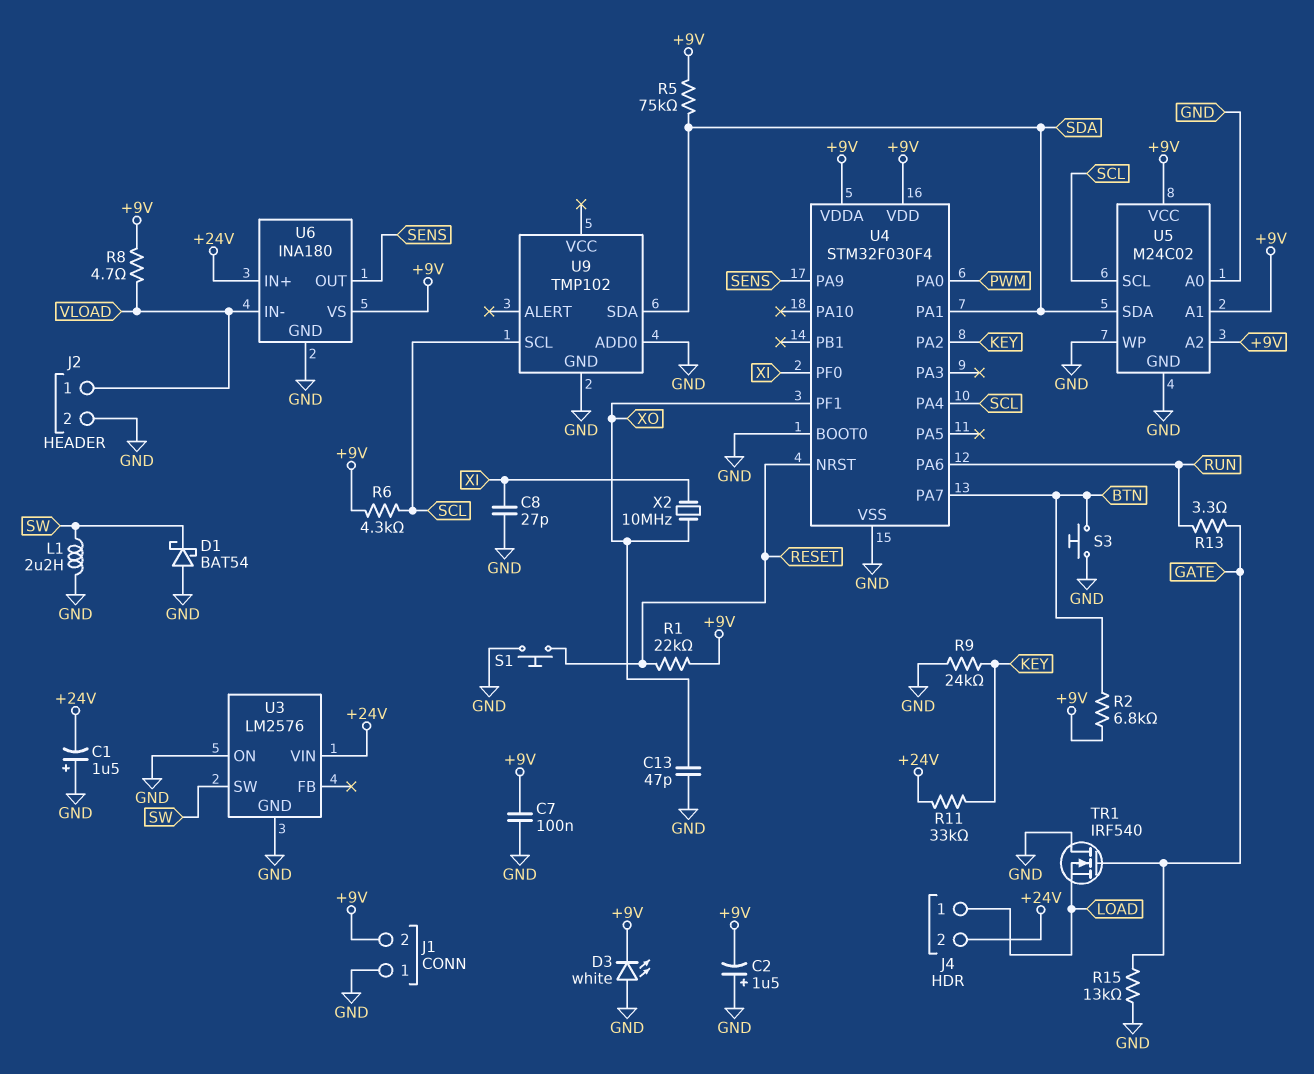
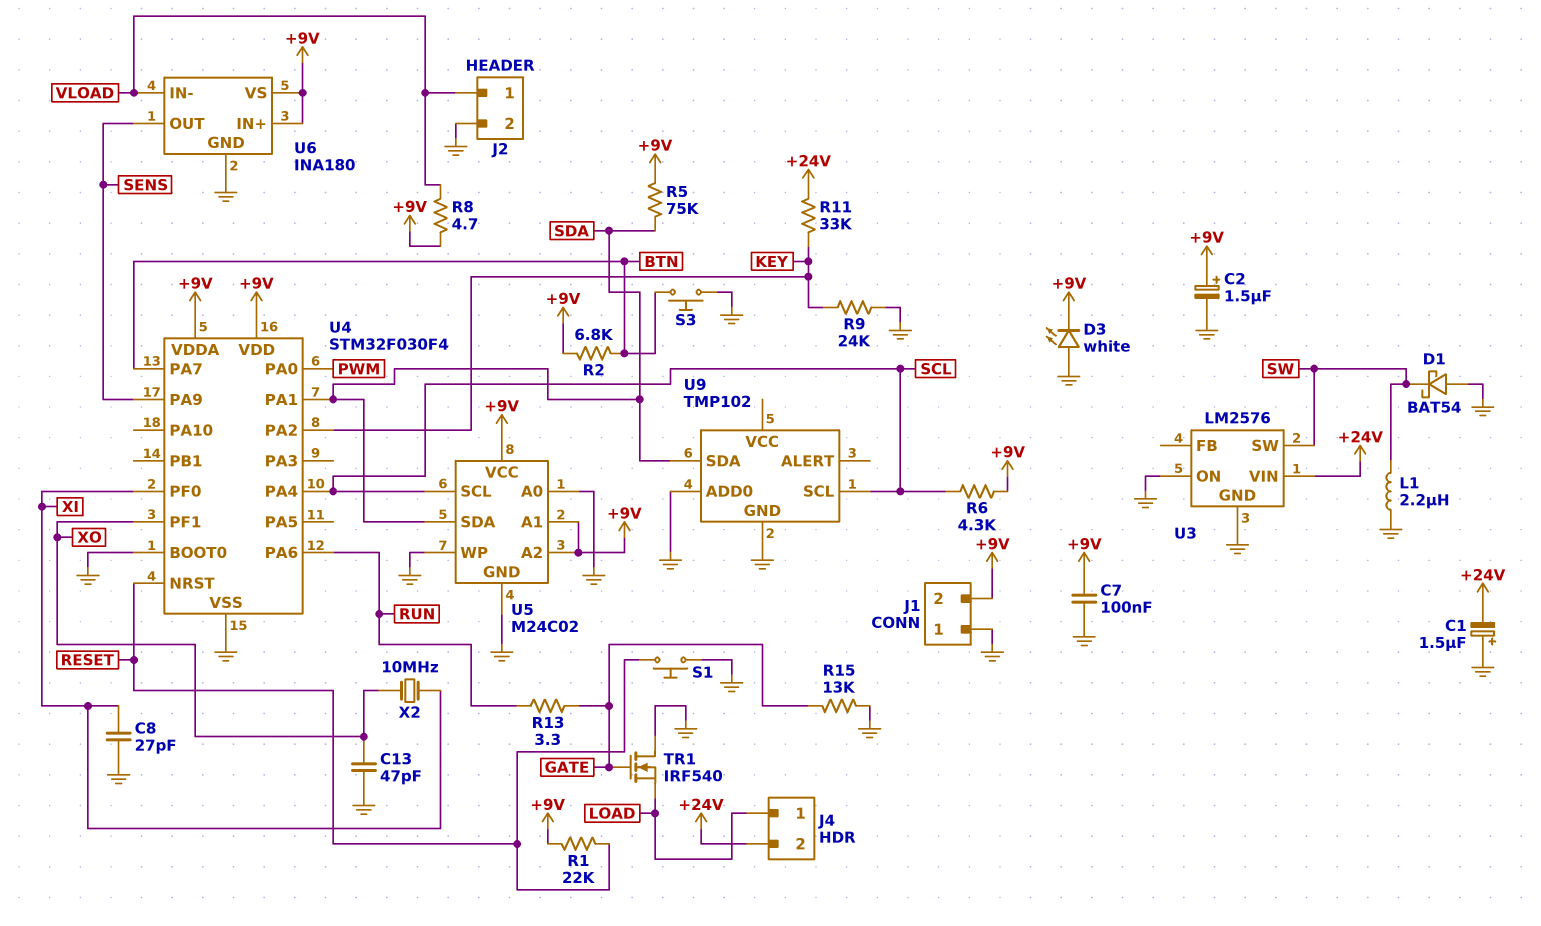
C2: 1.5uF (plus GND, minus +9V) -> 1.5uF (plus +9V, minus GND)
U6 pin IN+: +24V -> +9V

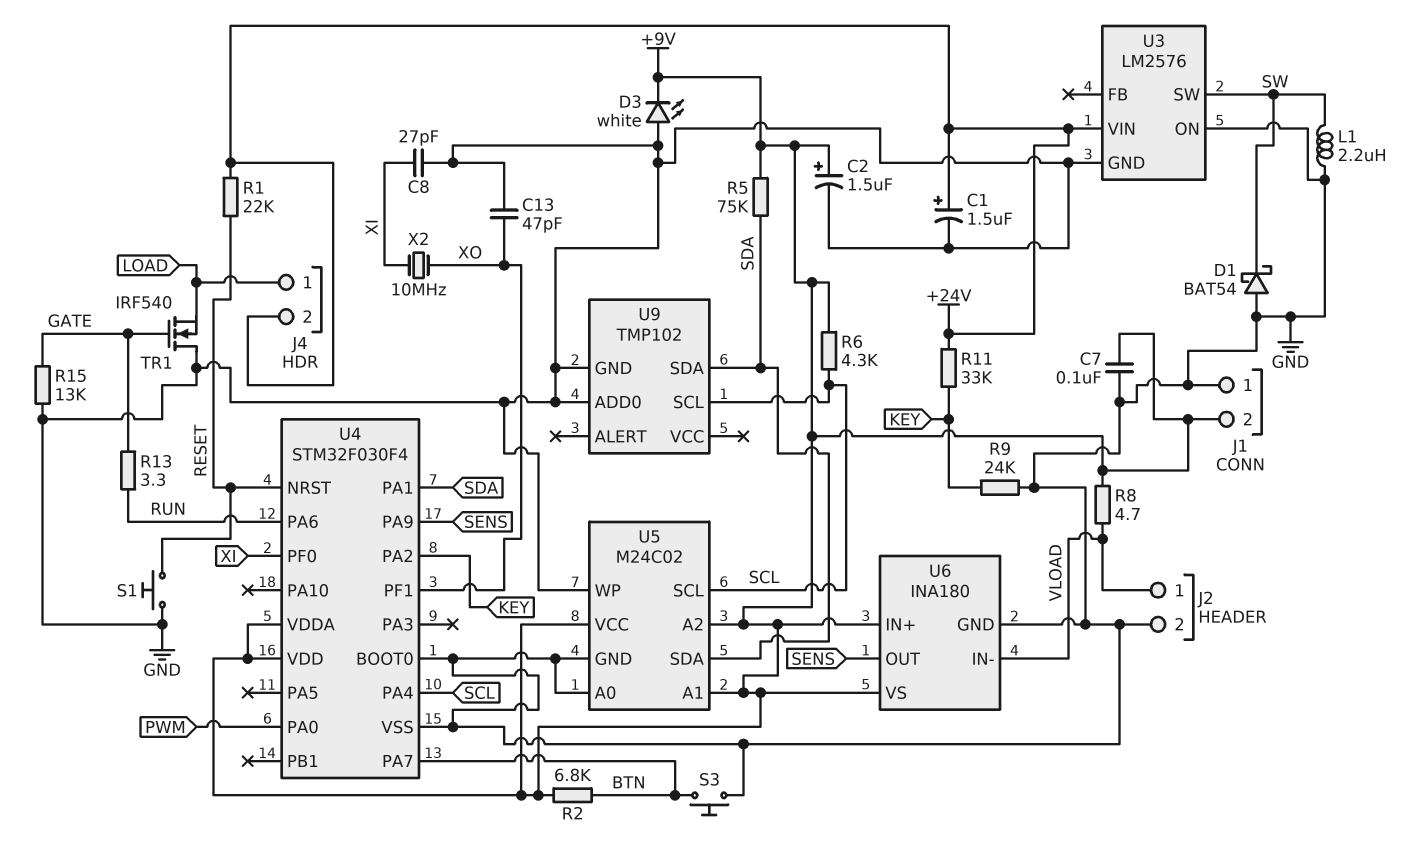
C1: 1.5uF (plus GND, minus +24V) -> 1.5uF (plus +24V, minus GND)
R1: 22k (+9V, RESET) -> 22k (+24V, RESET)

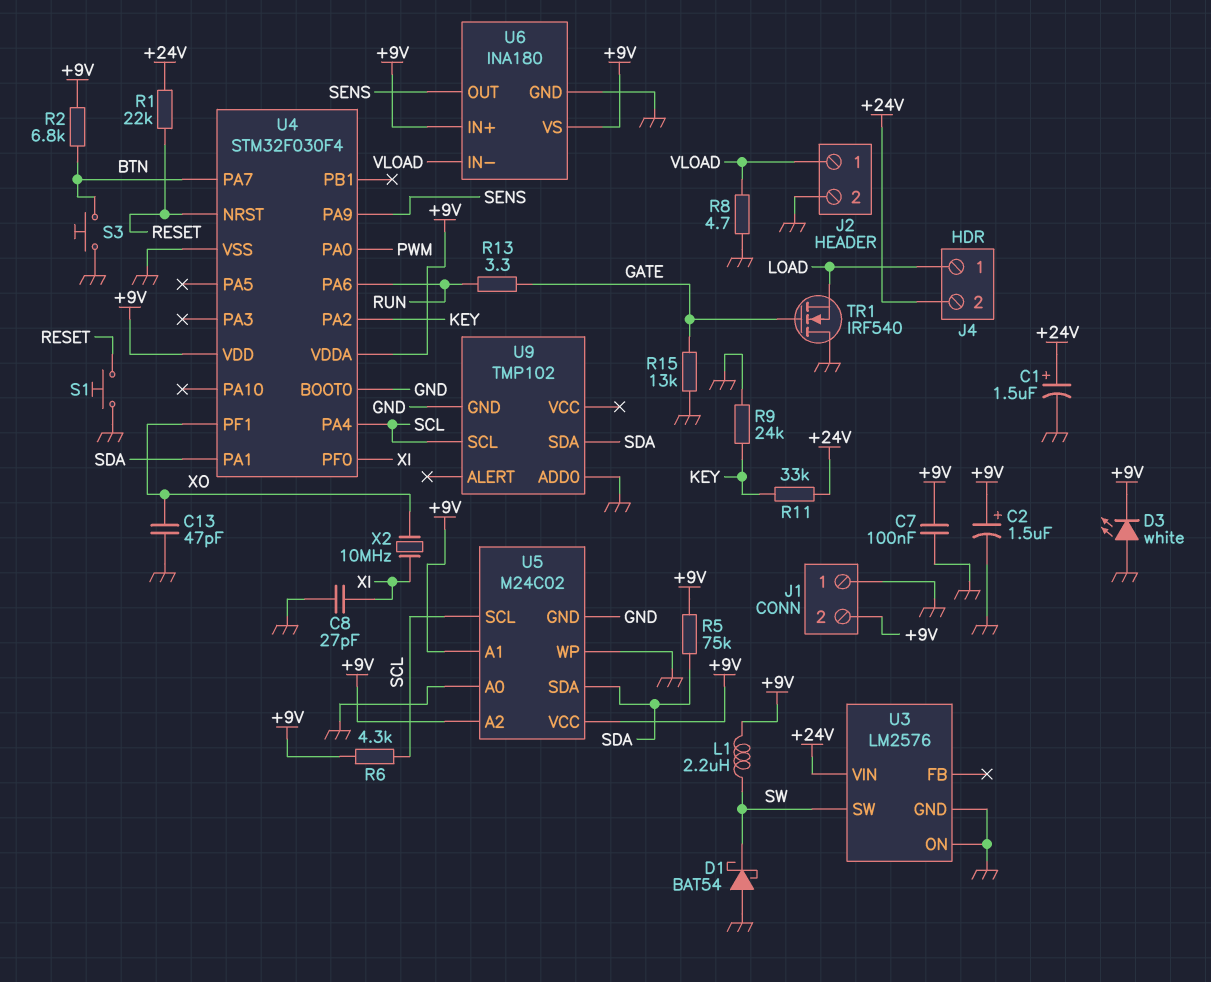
L1: 2.2uH (GND, SW) -> 2.2uH (+9V, SW)
R8: 4.7 (+9V, VLOAD) -> 4.7 (GND, VLOAD)

